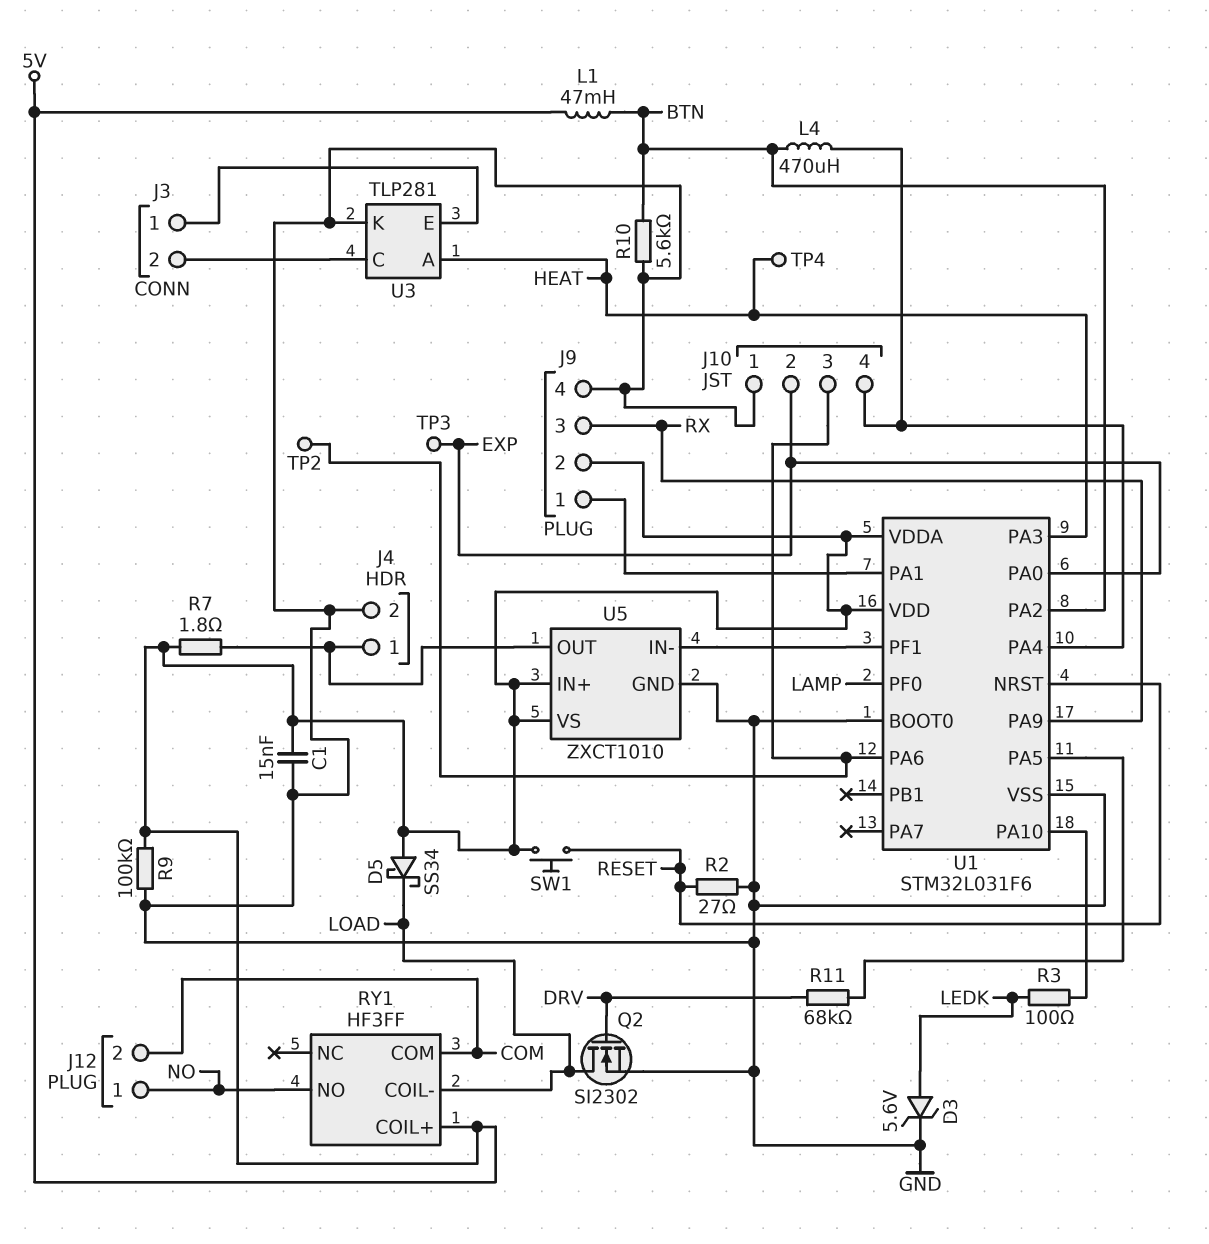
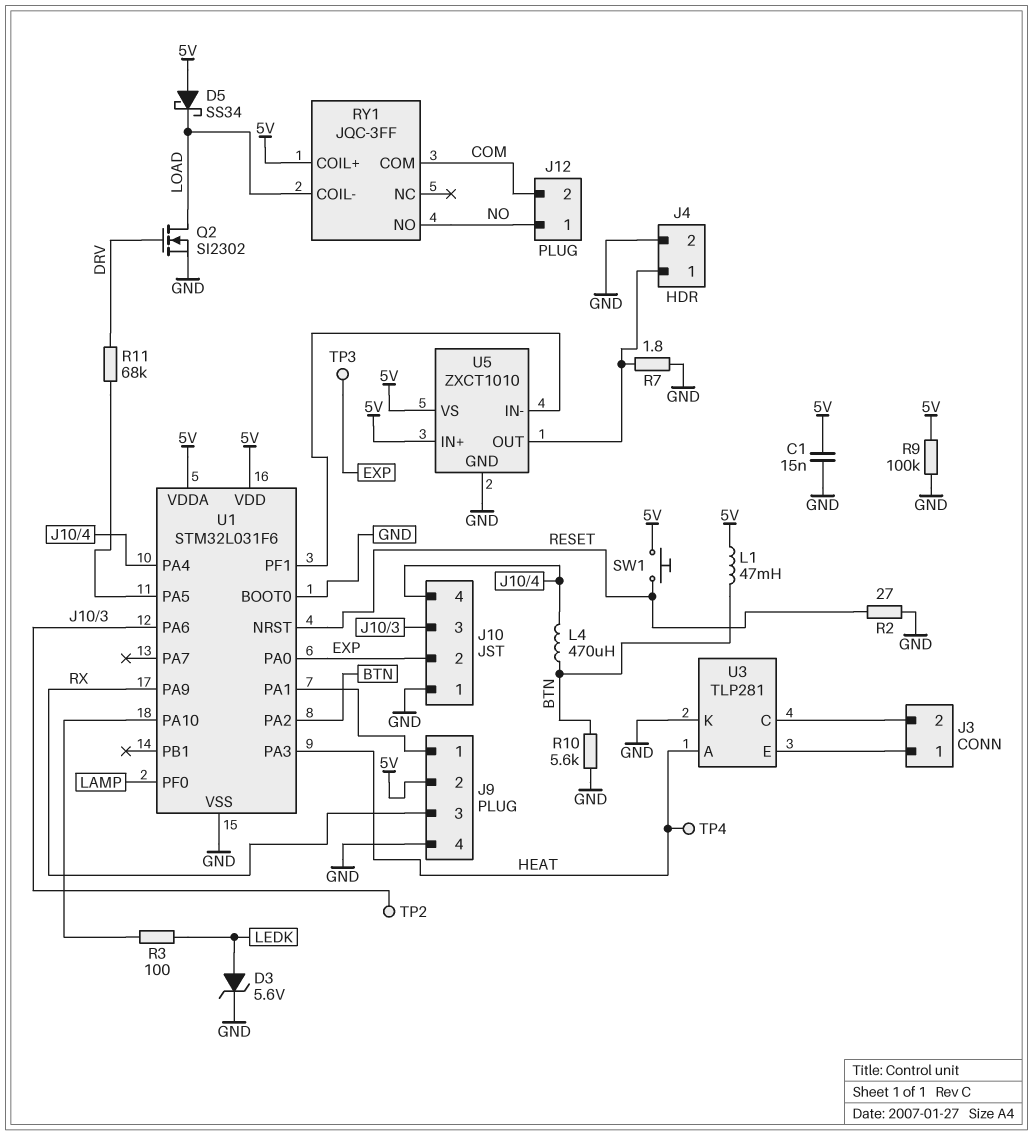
R7: 1.8 (5V, J4/1) -> 1.8 (GND, J4/1)
RY1: HF3FF -> JQC-3FF

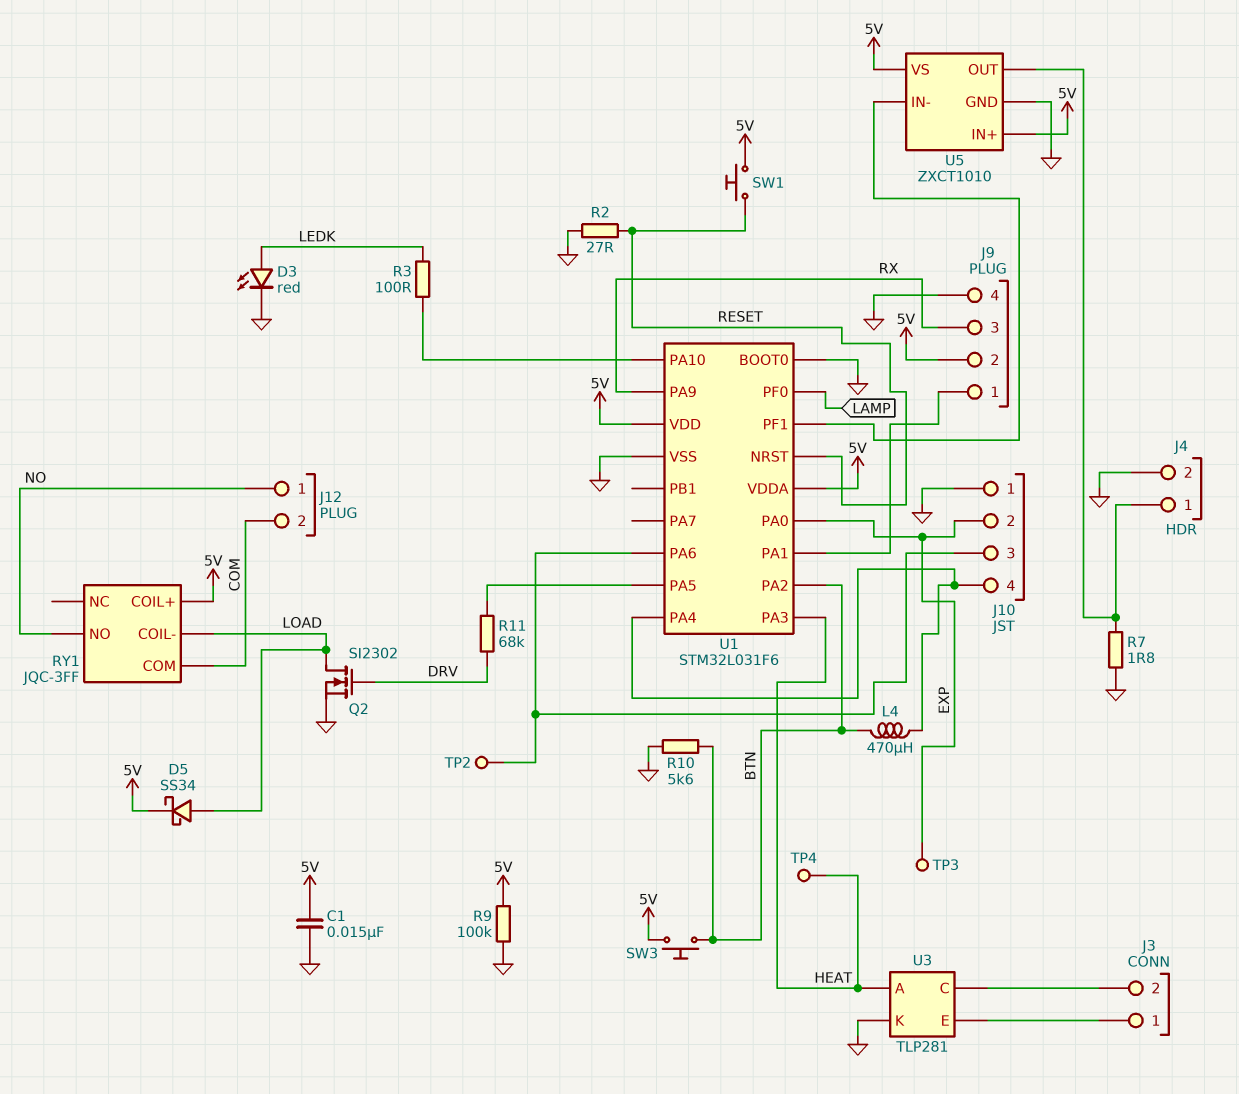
D3: zener 5.6V (A LEDK, K GND) -> LED red (A LEDK, K GND)
D5: schottky SS34 (A 5V, K LOAD) -> schottky SS34 (A LOAD, K 5V)
L1: 47mH (5V, BTN) -> none
SW3: none -> button (5V, BTN)

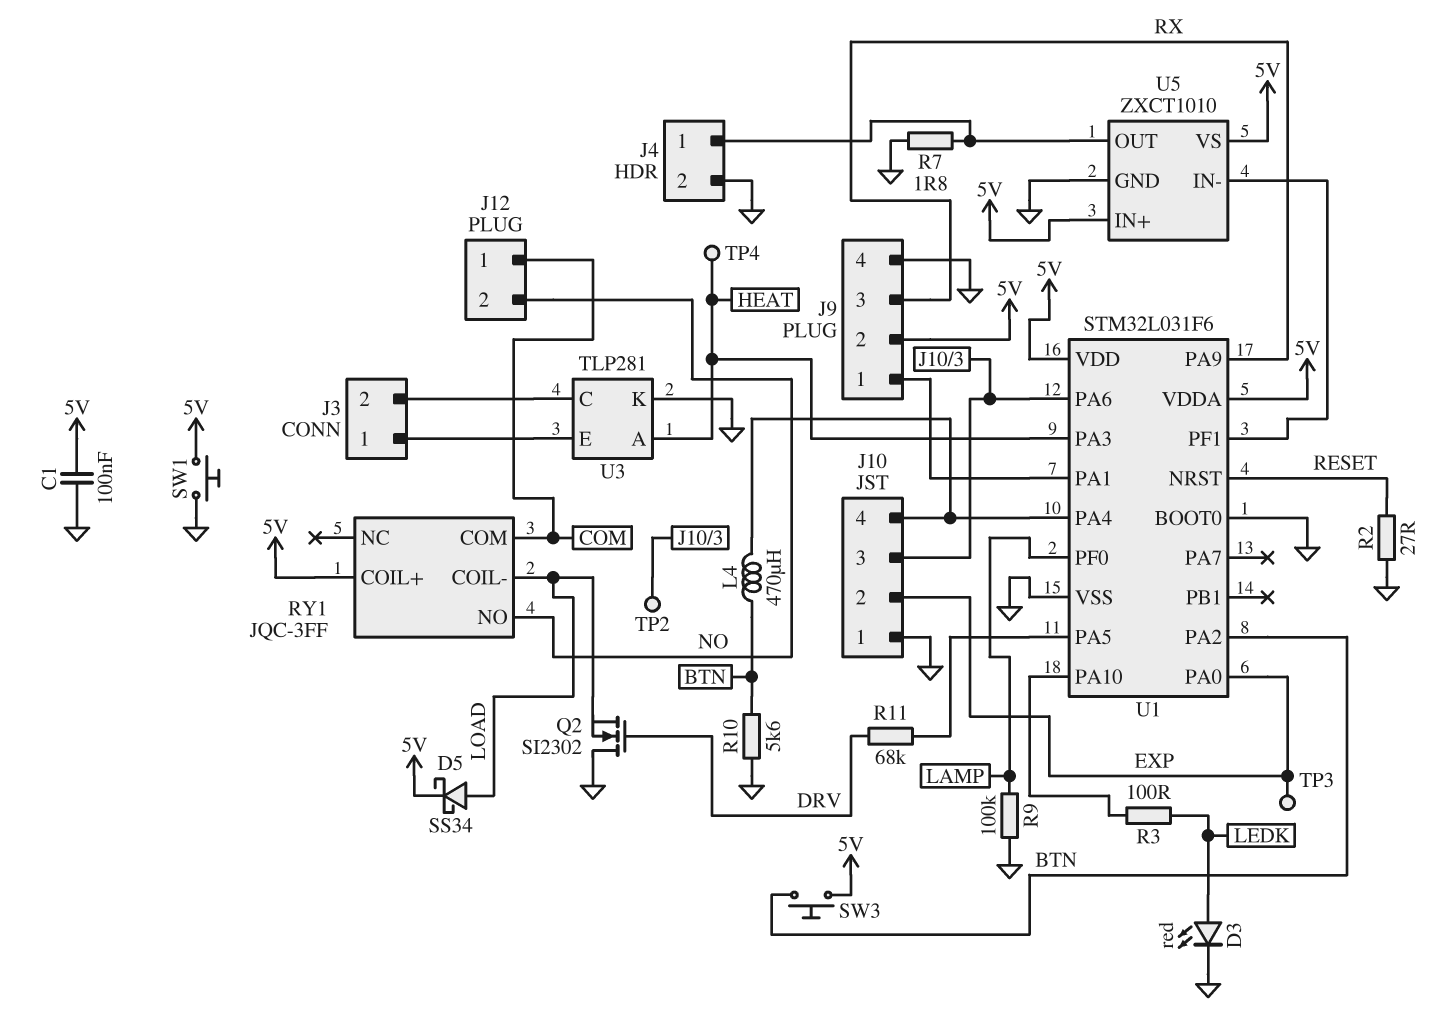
C1: 15nF (5V, GND) -> 100nF (5V, GND)
J12 pin 1: NO -> COM
J12 pin 2: COM -> NO
Q2: NMOS SI2302 (G DRV, D LOAD, S GND) -> NMOS SI2302 (G DRV, D GND, S LOAD)
R9: 100k (5V, GND) -> 100k (GND, LAMP)
SW1: button (5V, RESET) -> button (5V, GND)

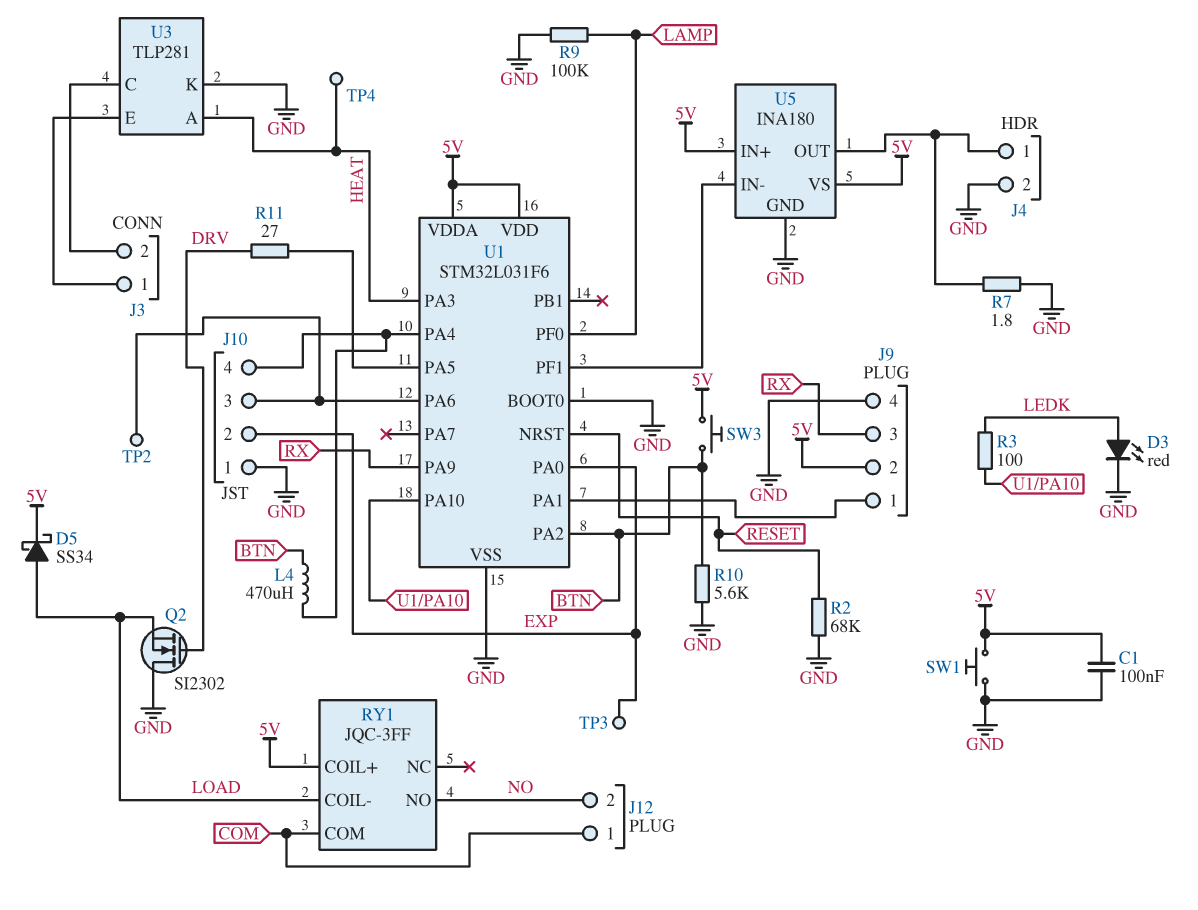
R2: 27 (GND, RESET) -> 68k (GND, RESET)
R11: 68k (DRV, U1/PA5) -> 27 (DRV, U1/PA5)
U5: ZXCT1010 -> INA180

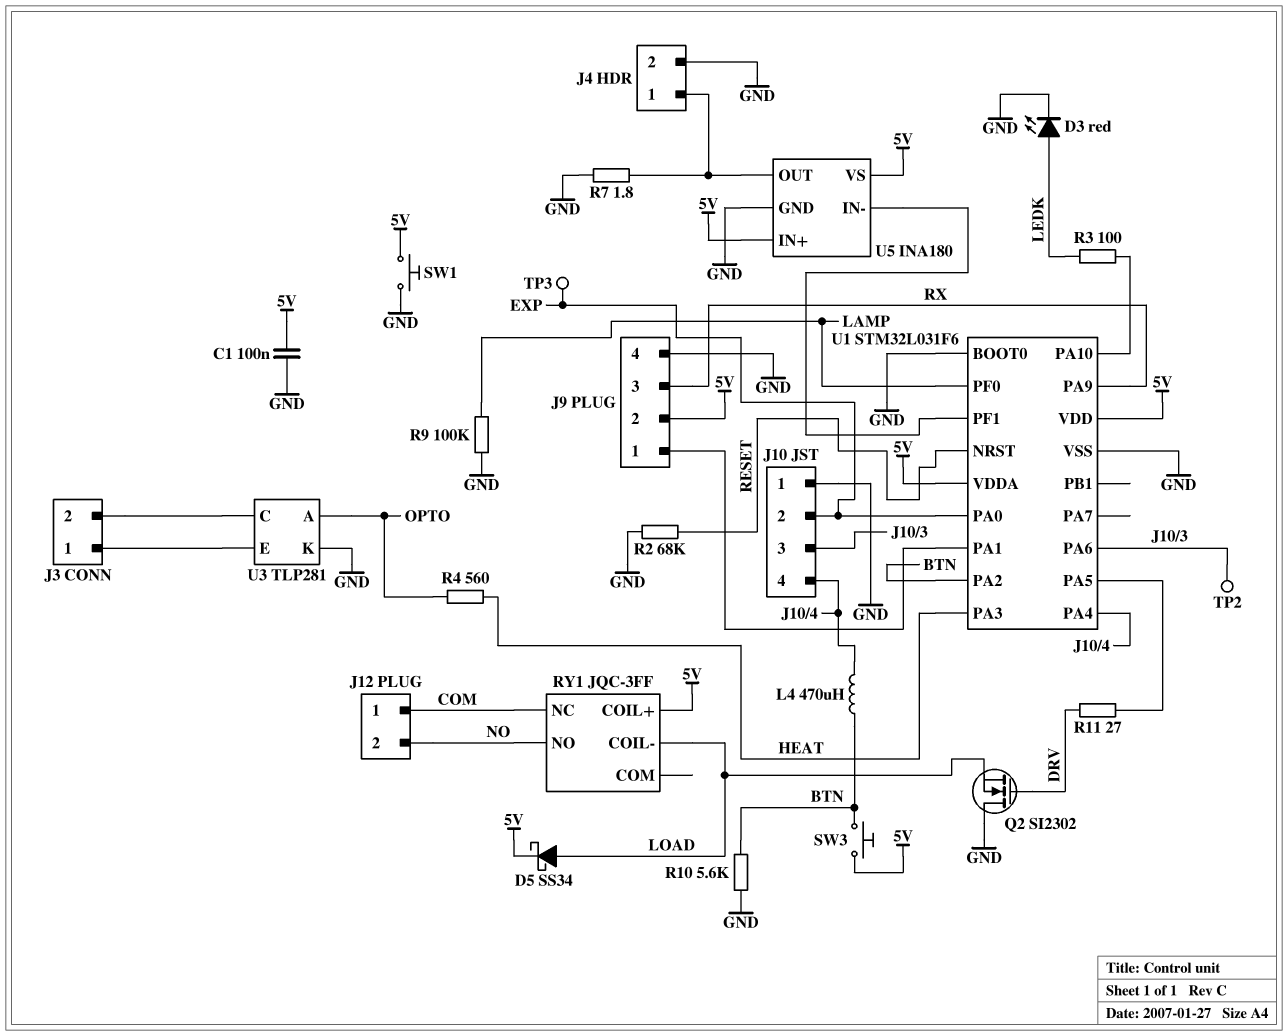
R4: none -> 560 (HEAT, OPTO)
RY1 pin COM: COM -> none
RY1 pin NC: none -> COM
TP4: test point (HEAT) -> none
U3 pin A: HEAT -> OPTO

